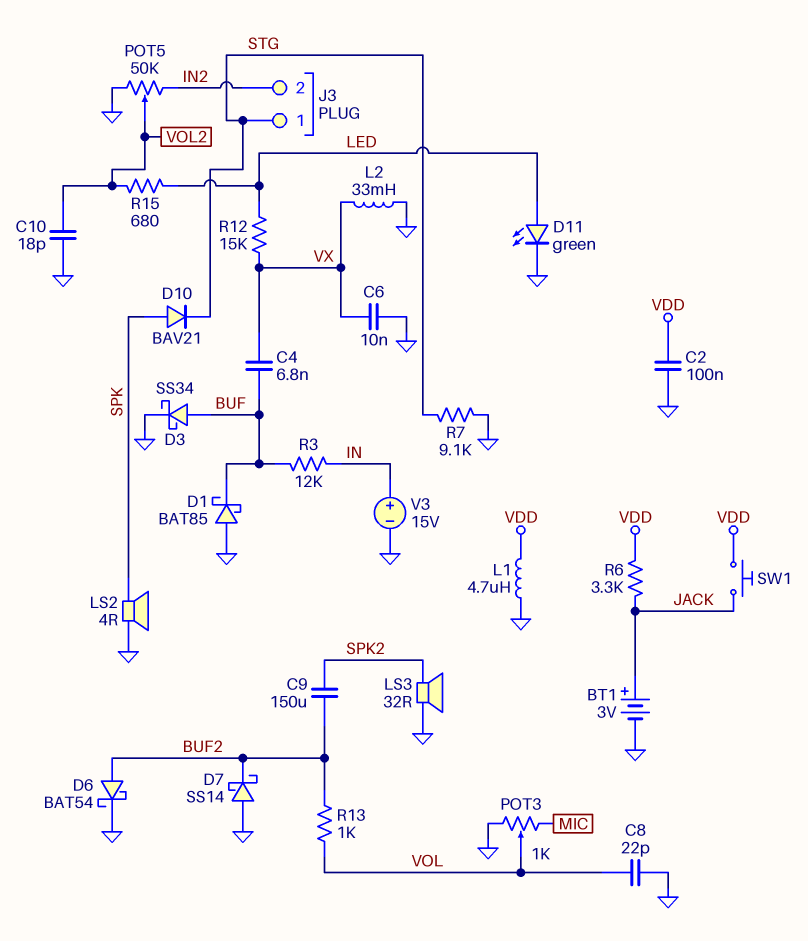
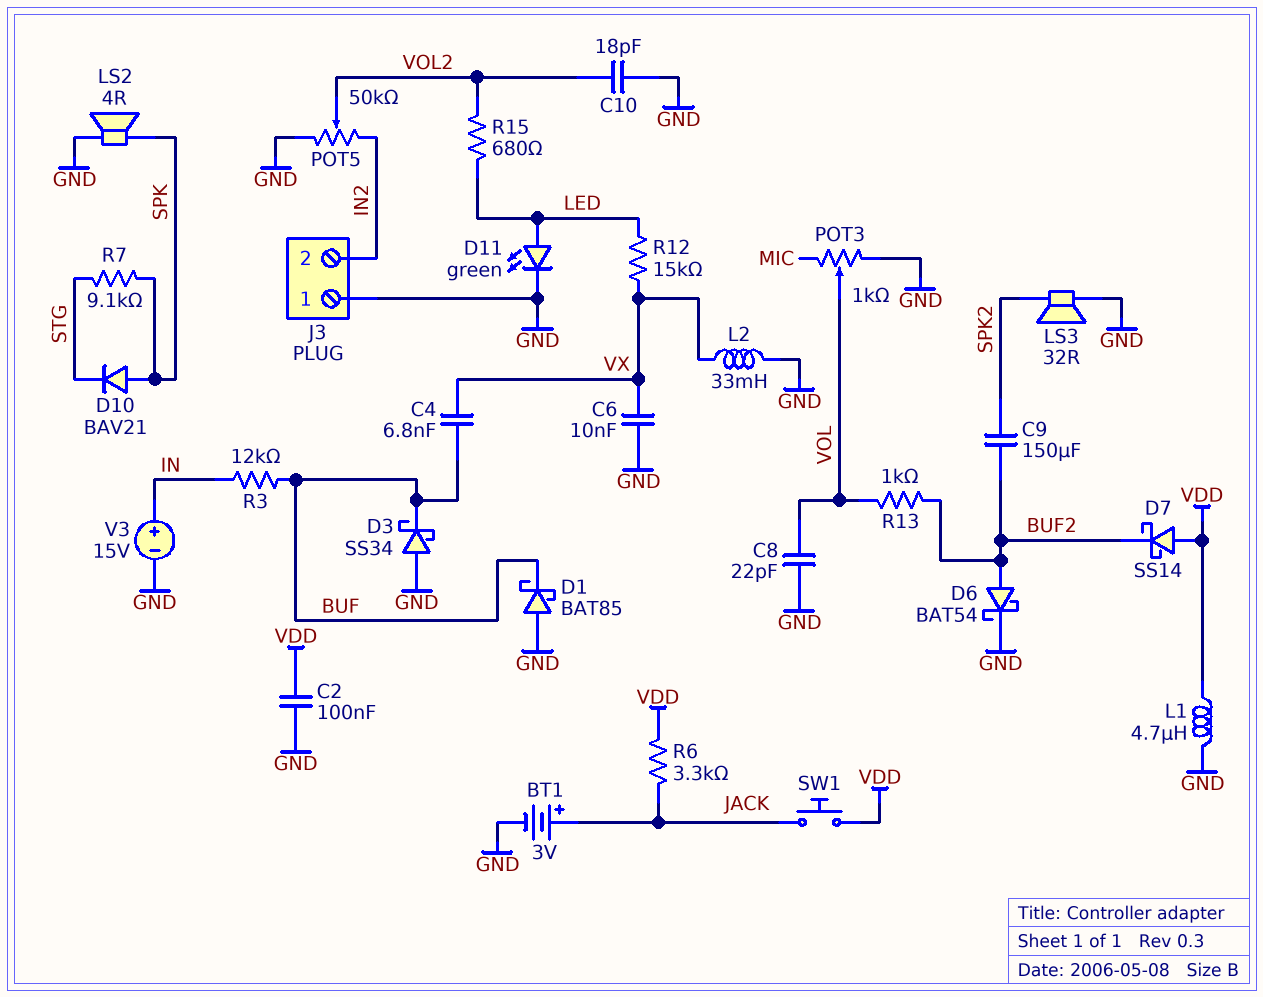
D3: schottky SS34 (A BUF, K GND) -> schottky SS34 (A GND, K BUF)
D7: schottky SS14 (A GND, K BUF2) -> schottky SS14 (A VDD, K BUF2)
J3 pin 1: STG -> GND
R7: 9.1k (GND, STG) -> 9.1k (SPK, STG)

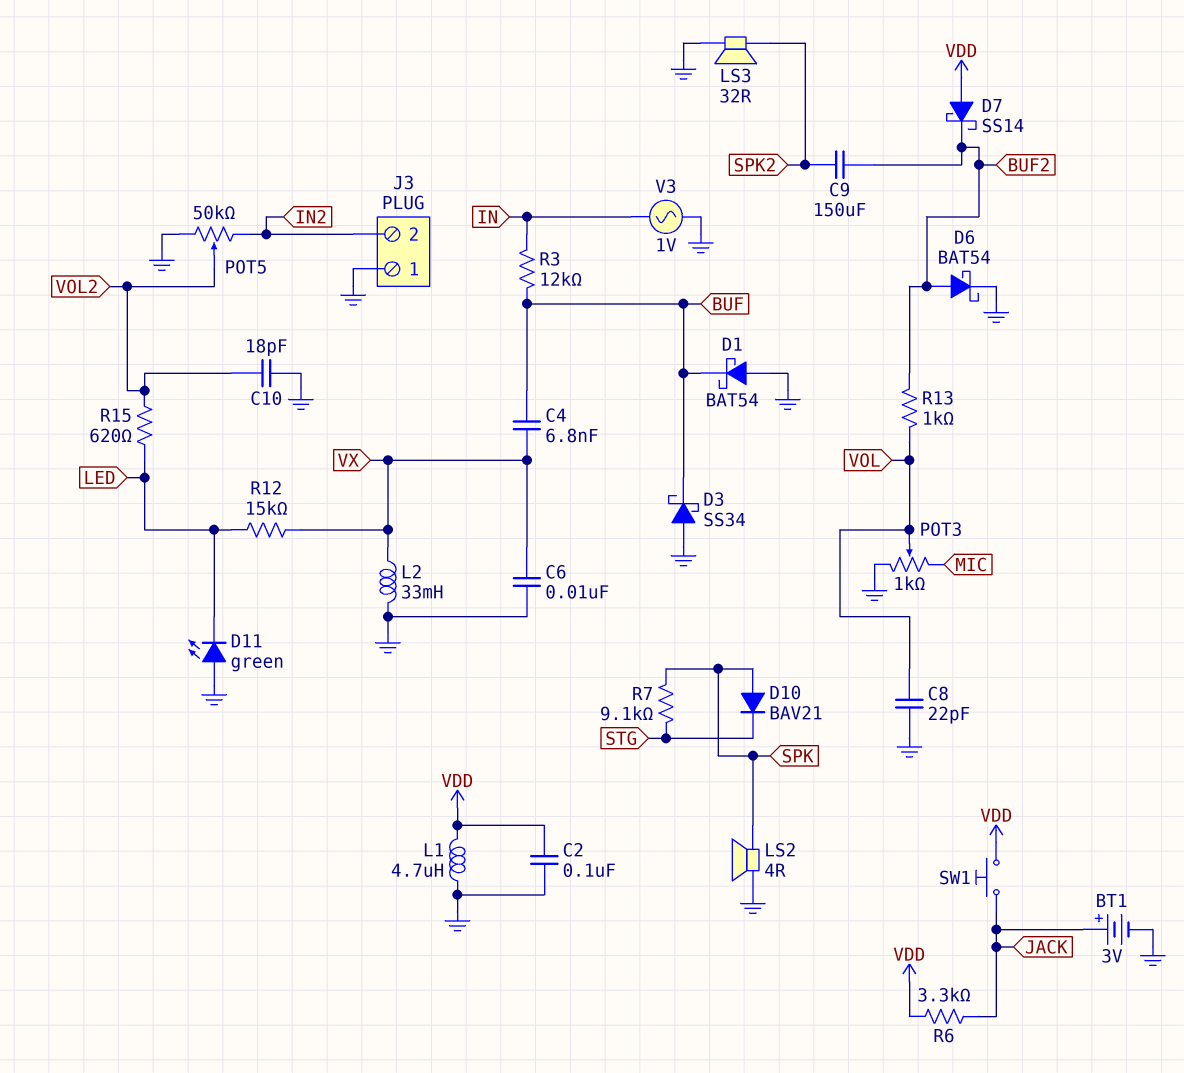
D1: schottky BAT85 (A GND, K BUF) -> schottky BAT54 (A GND, K BUF)
D11: LED green (A LED, K GND) -> LED green (A GND, K LED)
R15: 680 (LED, VOL2) -> 620 (LED, VOL2)
V3: 15V (plus IN, minus GND) -> AC 1V (GND, IN)

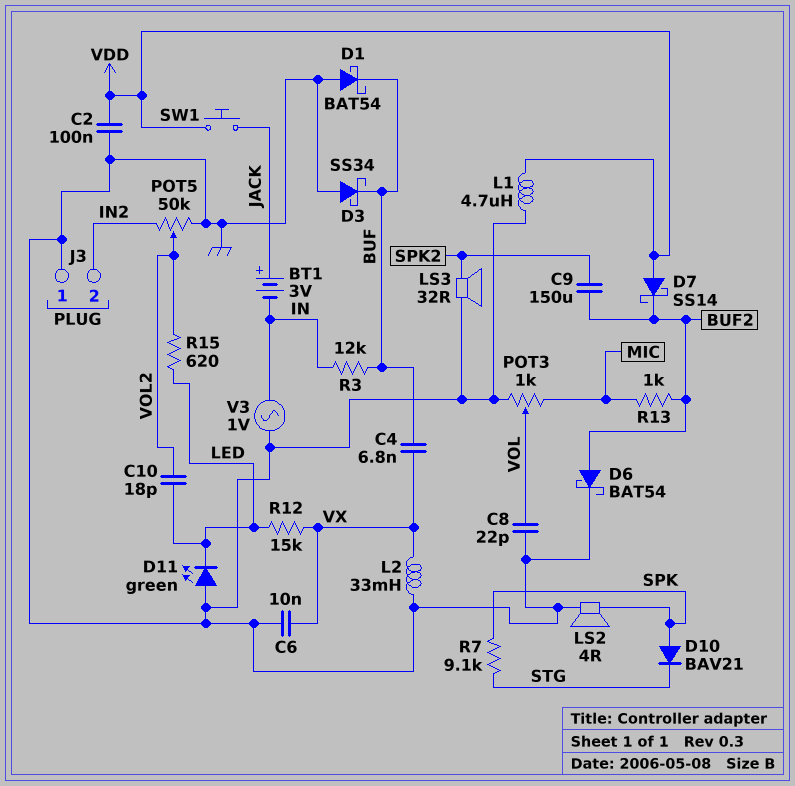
BT1: 3V (plus JACK, minus GND) -> 3V (plus JACK, minus IN)
C10: 18pF (GND, VOL2) -> 18pF (LED, VOL2)
R6: 3.3k (JACK, VDD) -> none
R13: 1k (BUF2, VOL) -> 1k (BUF2, MIC)

